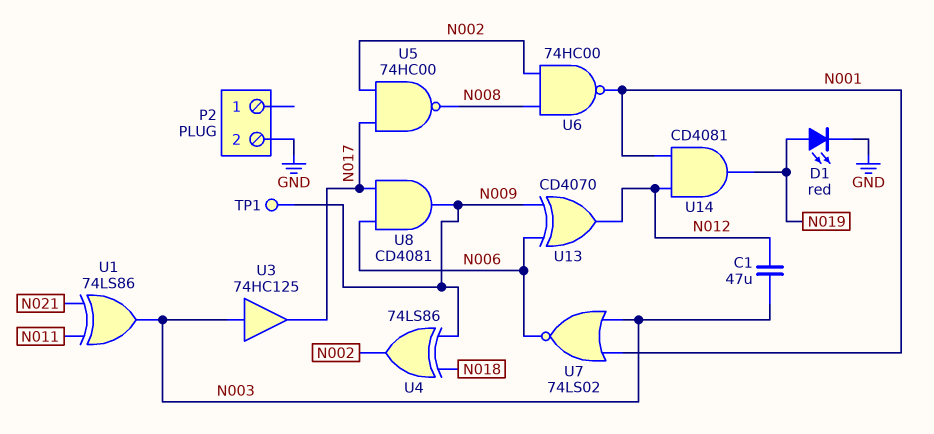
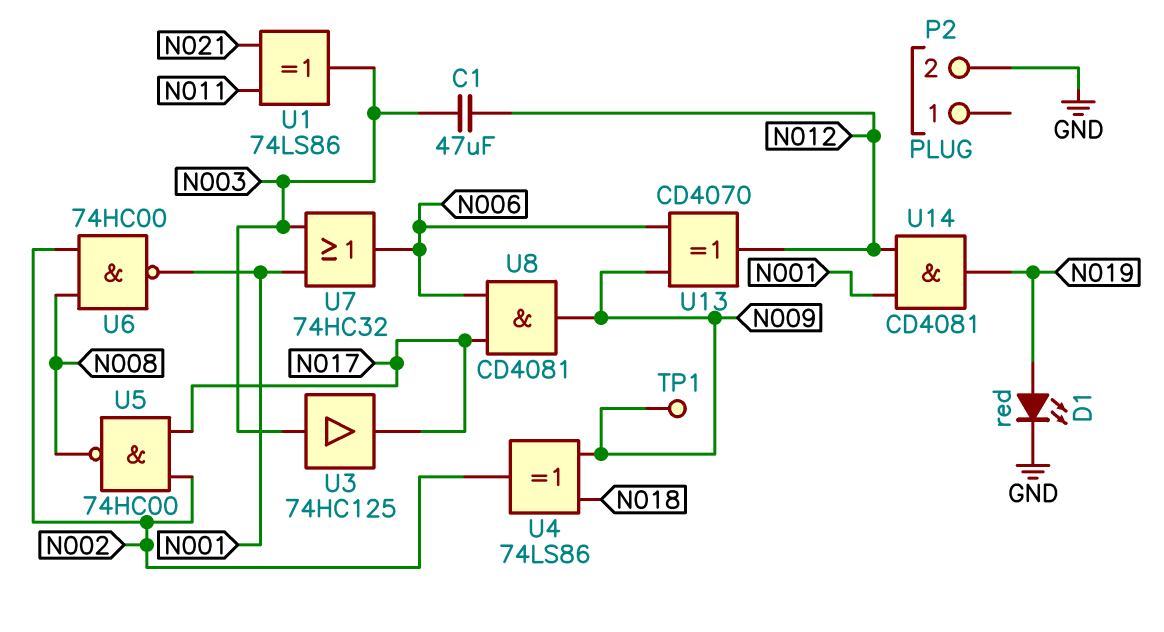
U7: NOR 74LS02 (in N001, in N003, out N006) -> OR 74HC32 (in N001, in N003, out N006)

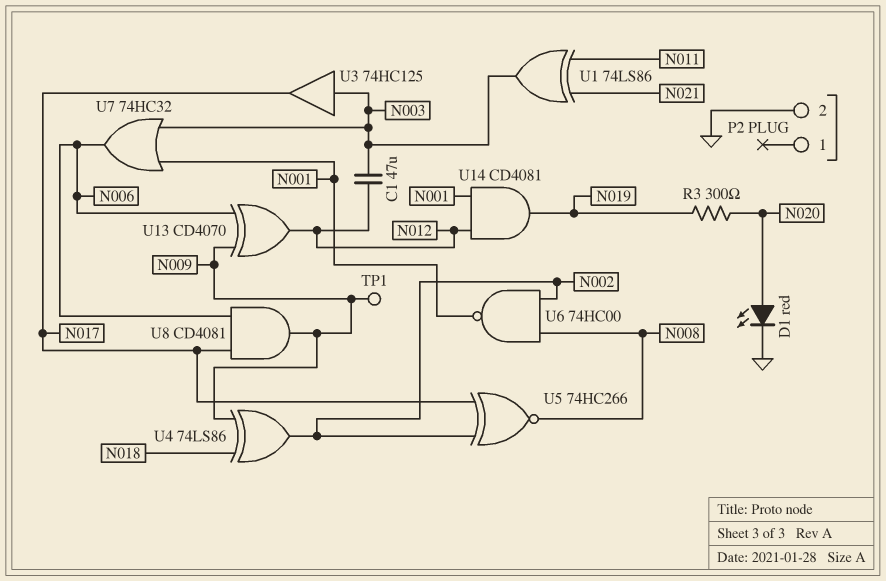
D1: LED red (A N019, K GND) -> LED red (A N020, K GND)
R3: none -> 300 (N019, N020)
U5: NAND 74HC00 (in N002, in N017, out N008) -> XNOR 74HC266 (in N002, in N017, out N008)

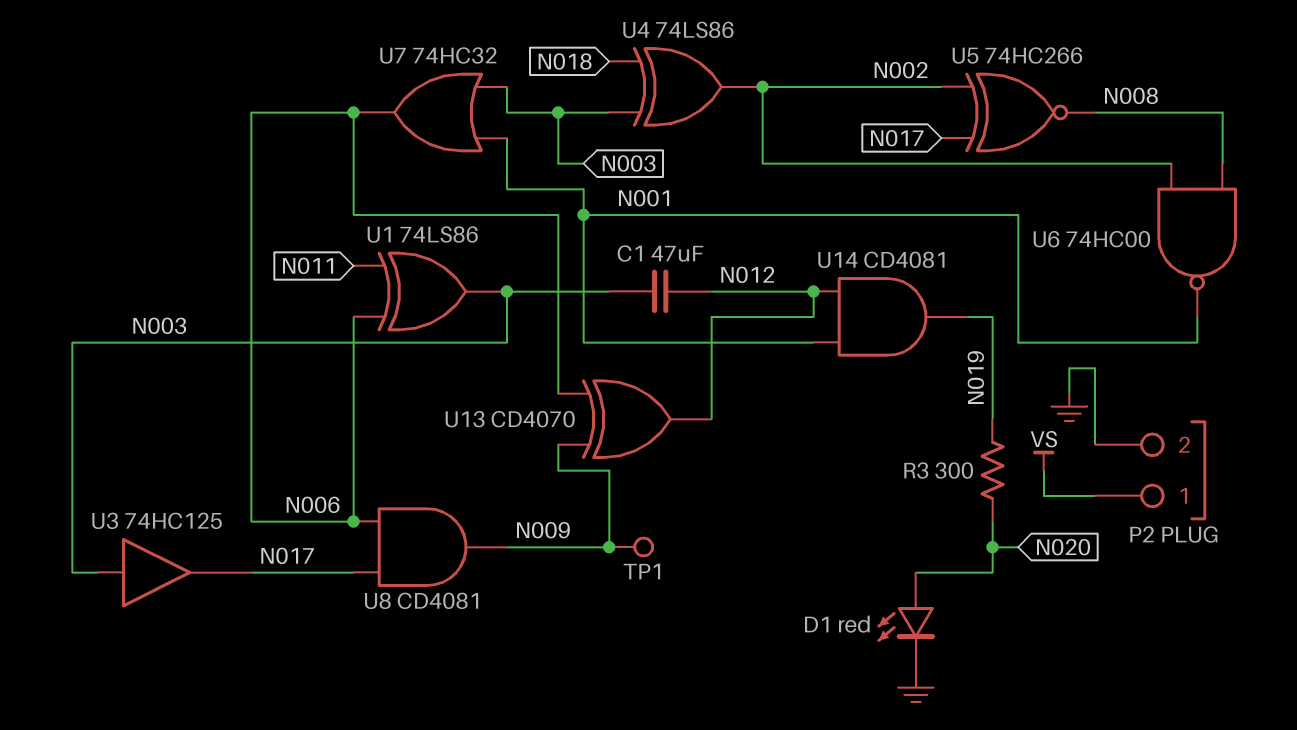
P2 pin 1: none -> VS
U1: XOR 74LS86 (in N011, in N021, out N003) -> XOR 74LS86 (in N006, in N011, out N003)
U4: XOR 74LS86 (in N009, in N018, out N002) -> XOR 74LS86 (in N003, in N018, out N002)

